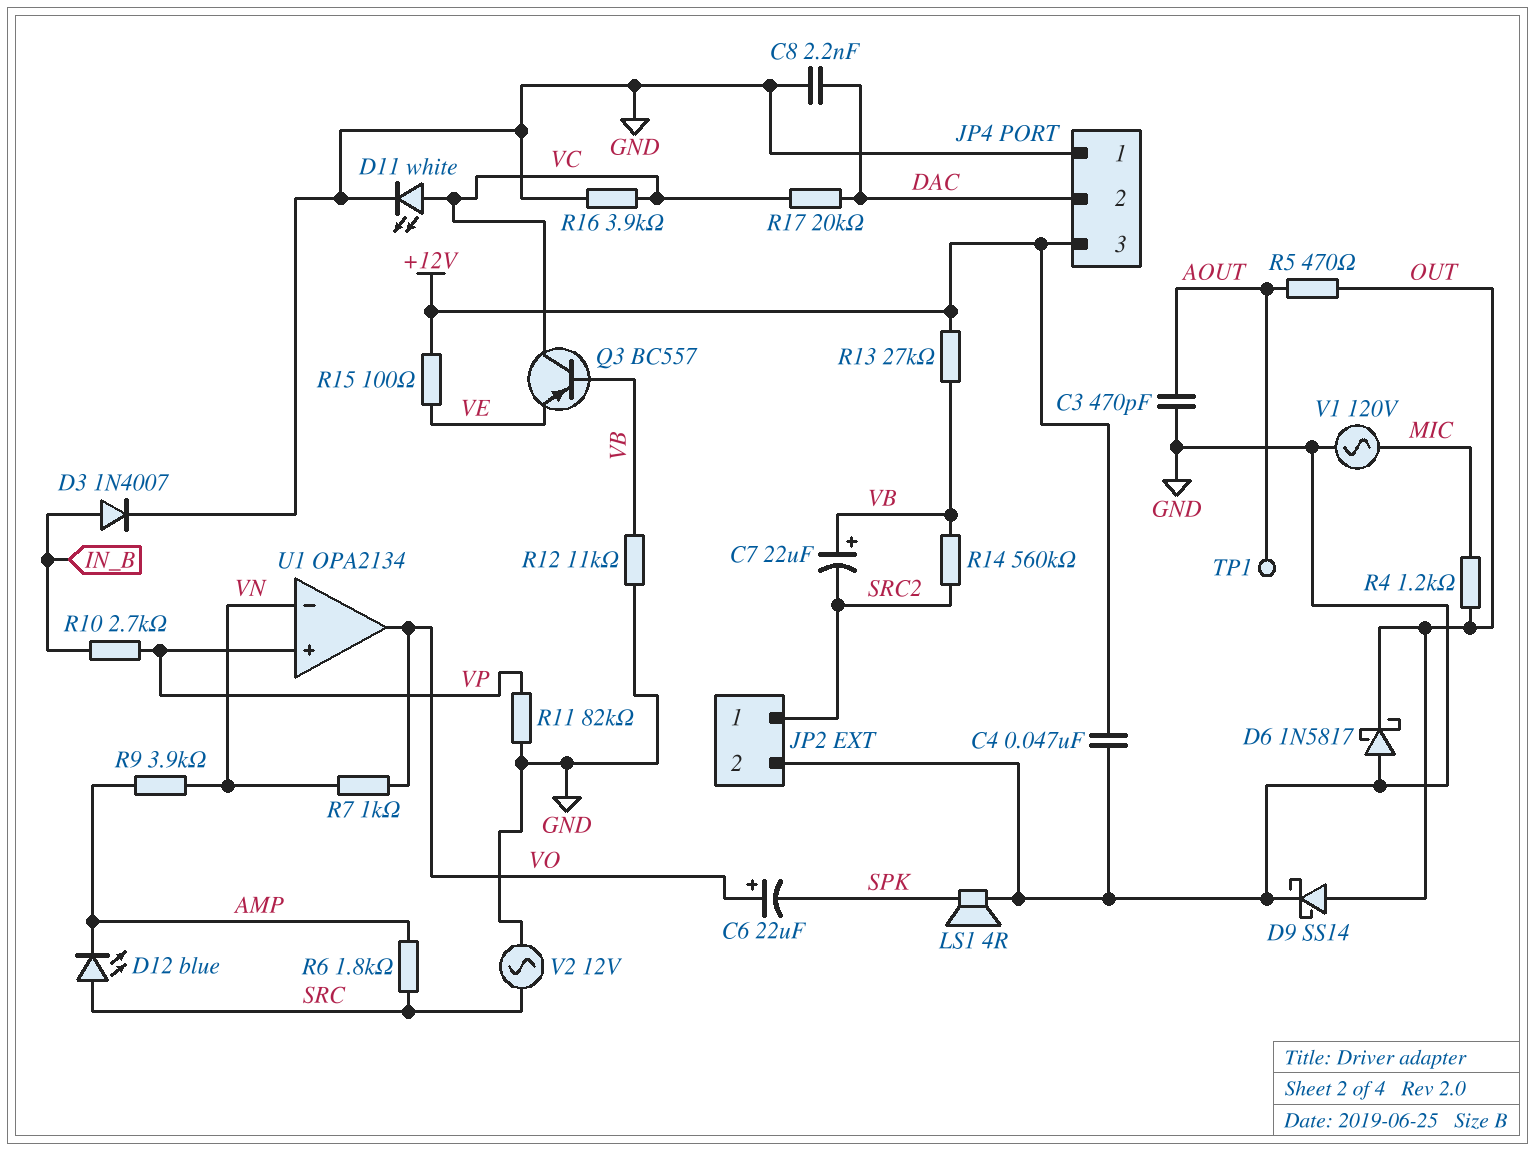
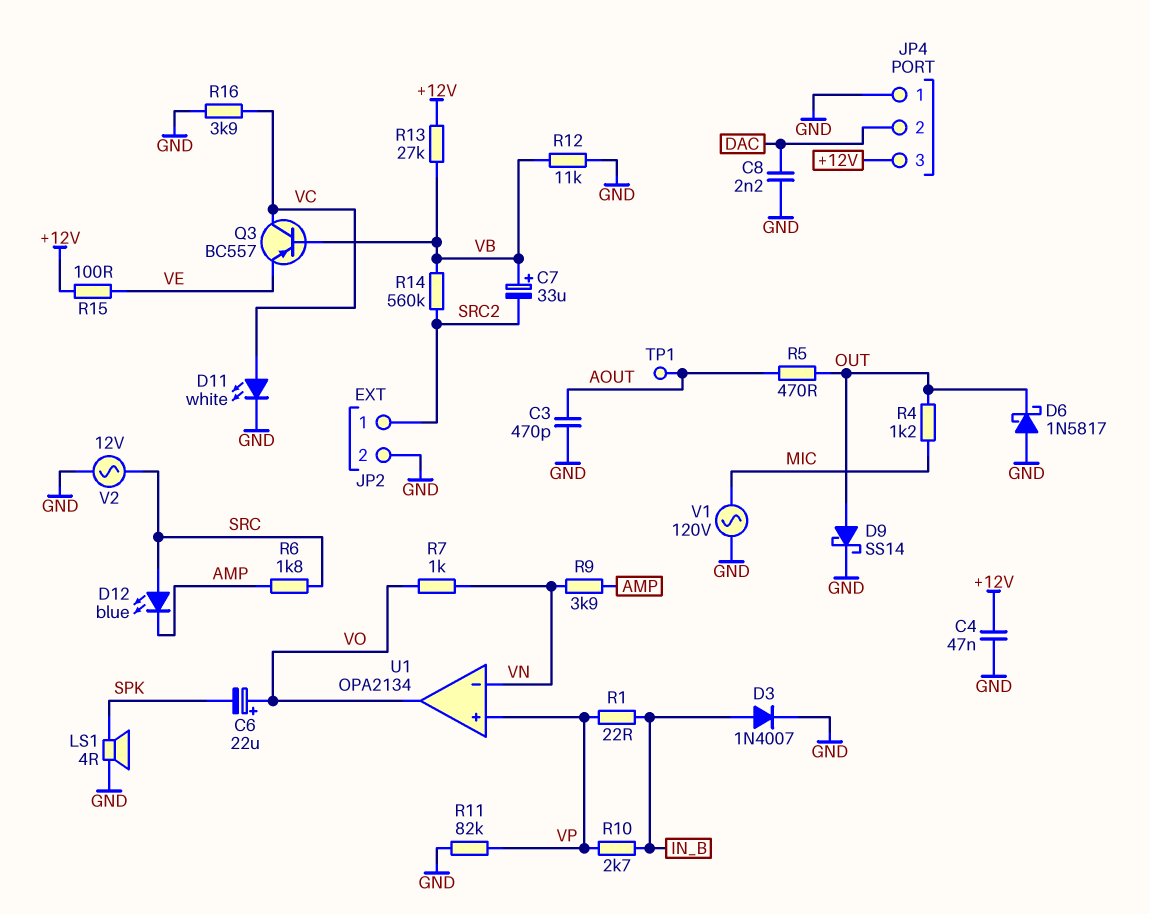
C7: 22uF (plus VB, minus SRC2) -> 33uF (plus VB, minus SRC2)
R1: none -> 22 (IN_B, VP)
R17: 20k (DAC, VC) -> none

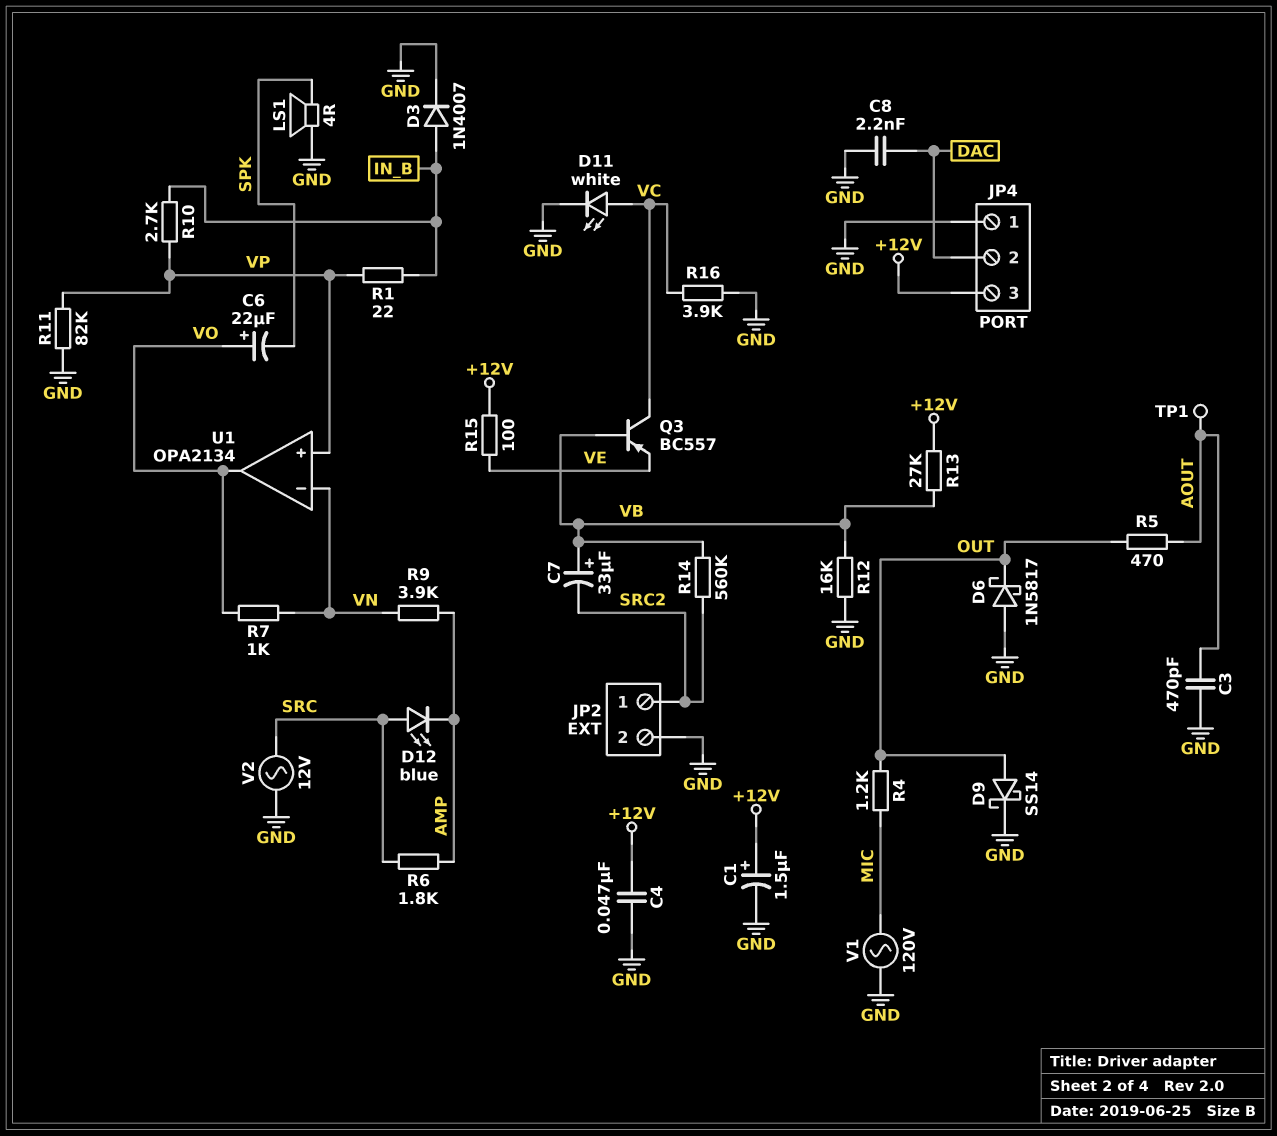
C1: none -> 1.5uF (plus +12V, minus GND)
R12: 11k (GND, VB) -> 16k (GND, VB)

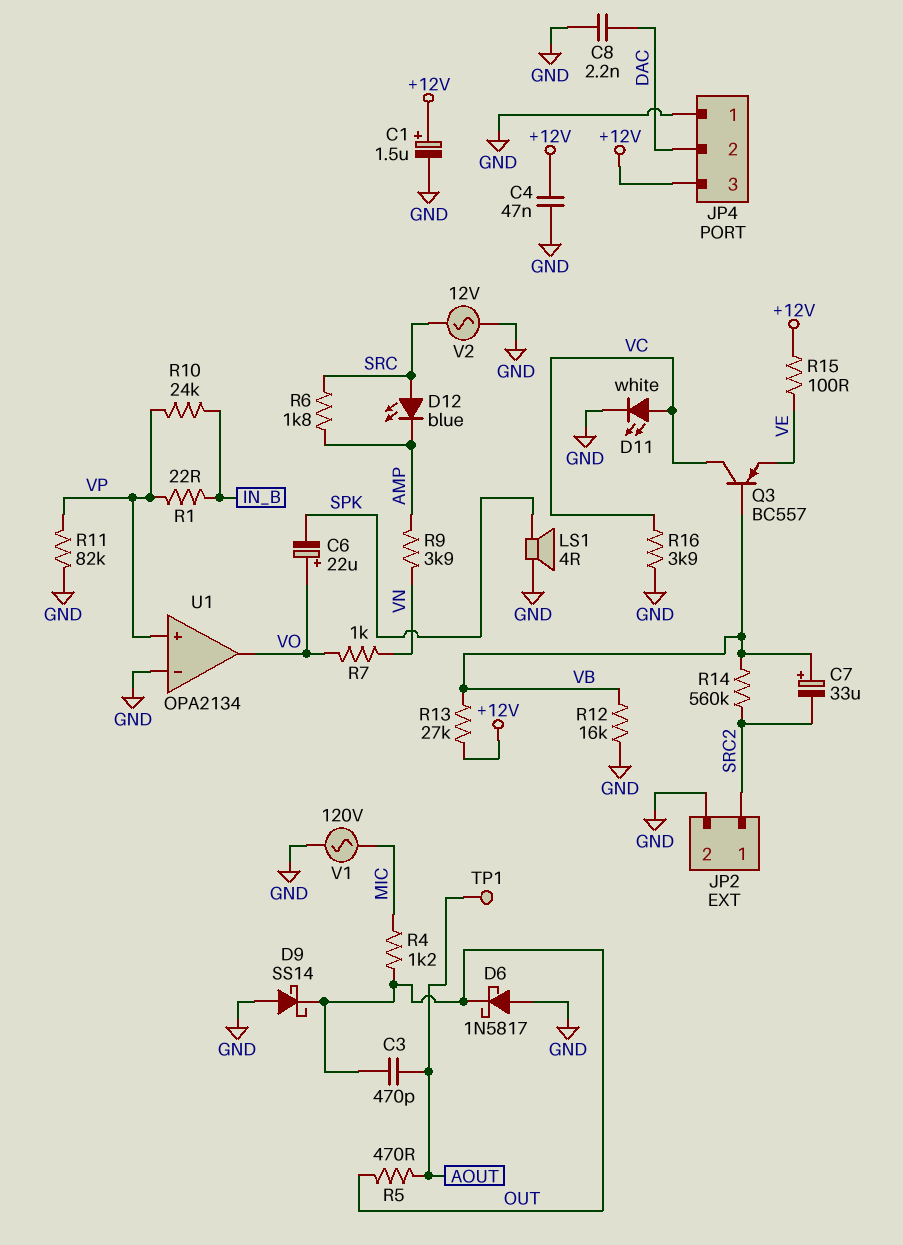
C3: 470pF (AOUT, GND) -> 470pF (AOUT, OUT)
D3: diode 1N4007 (A IN_B, K GND) -> none
D9: schottky SS14 (A OUT, K GND) -> schottky SS14 (A GND, K OUT)
R10: 2.7k (IN_B, VP) -> 24k (IN_B, VP)
U1 pin in-: VN -> GND

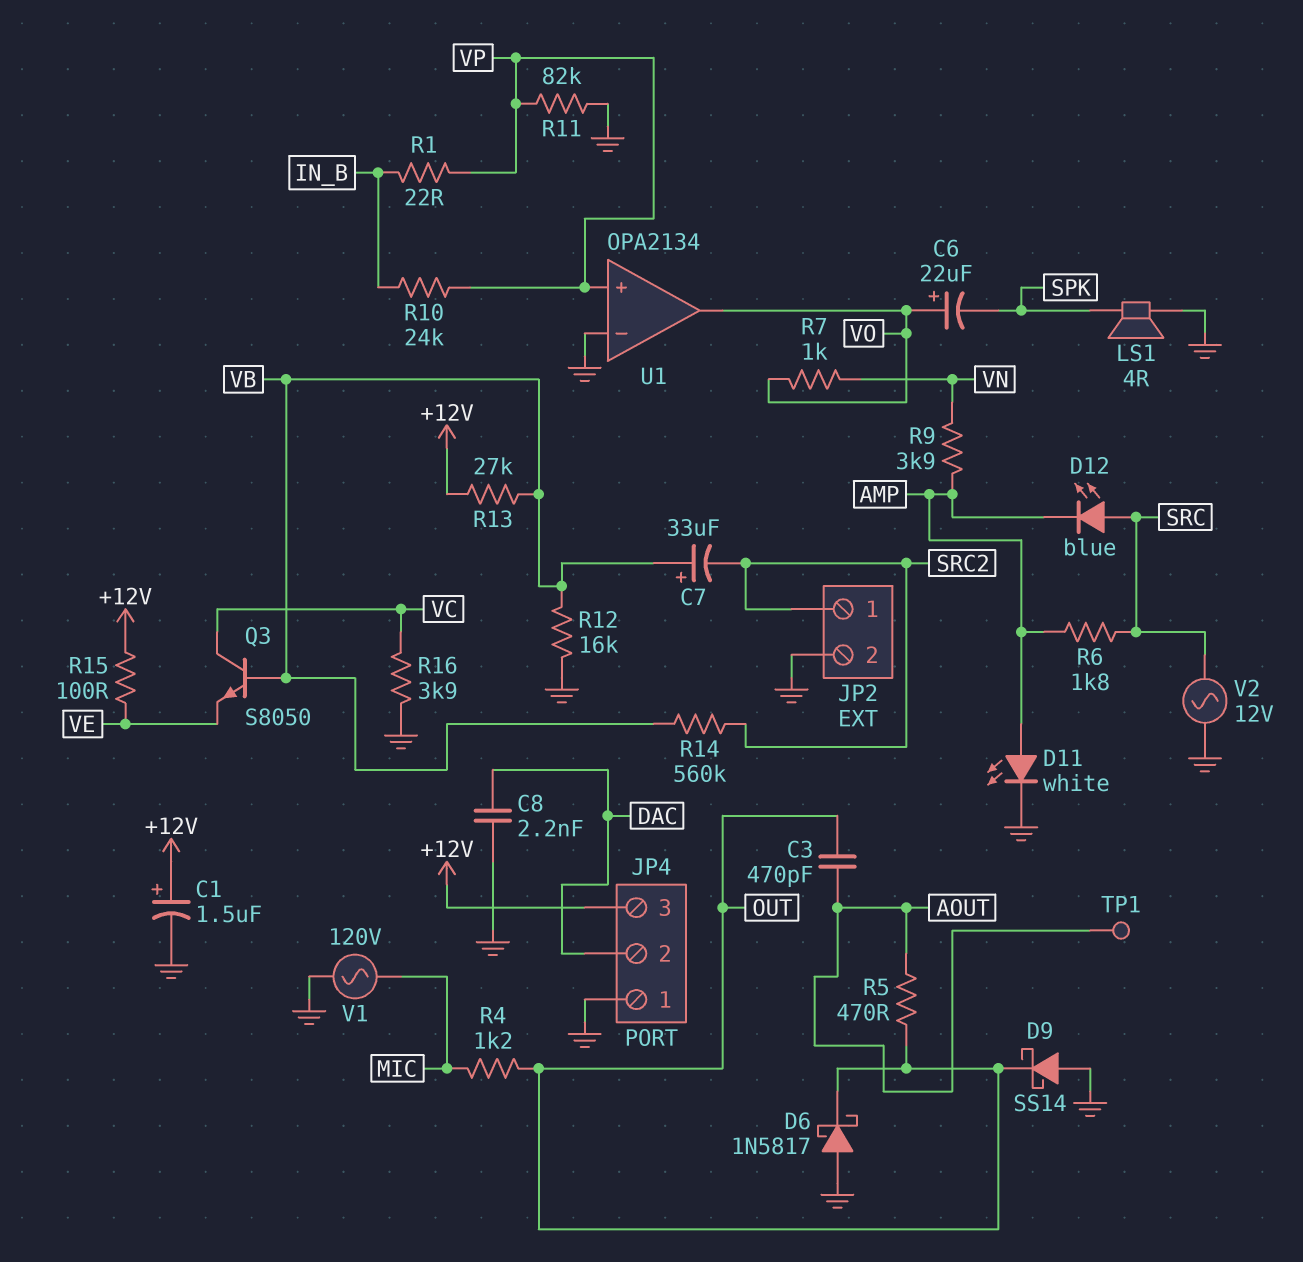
C4: 47nF (+12V, GND) -> none
D11: LED white (A VC, K GND) -> LED white (A AMP, K GND)
Q3: PNP BC557 (B VB, C VC, E VE) -> NPN S8050 (B VB, C VC, E VE)

